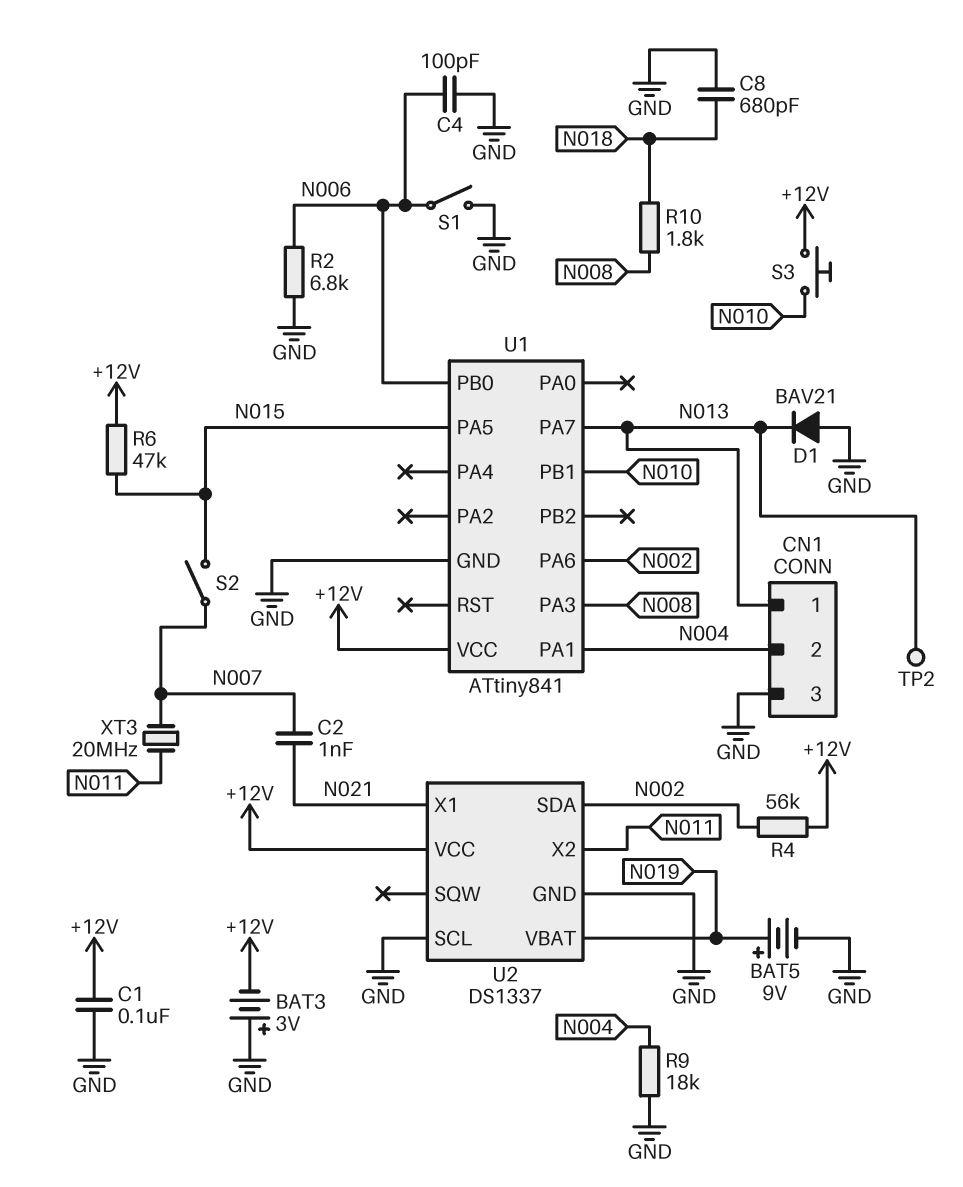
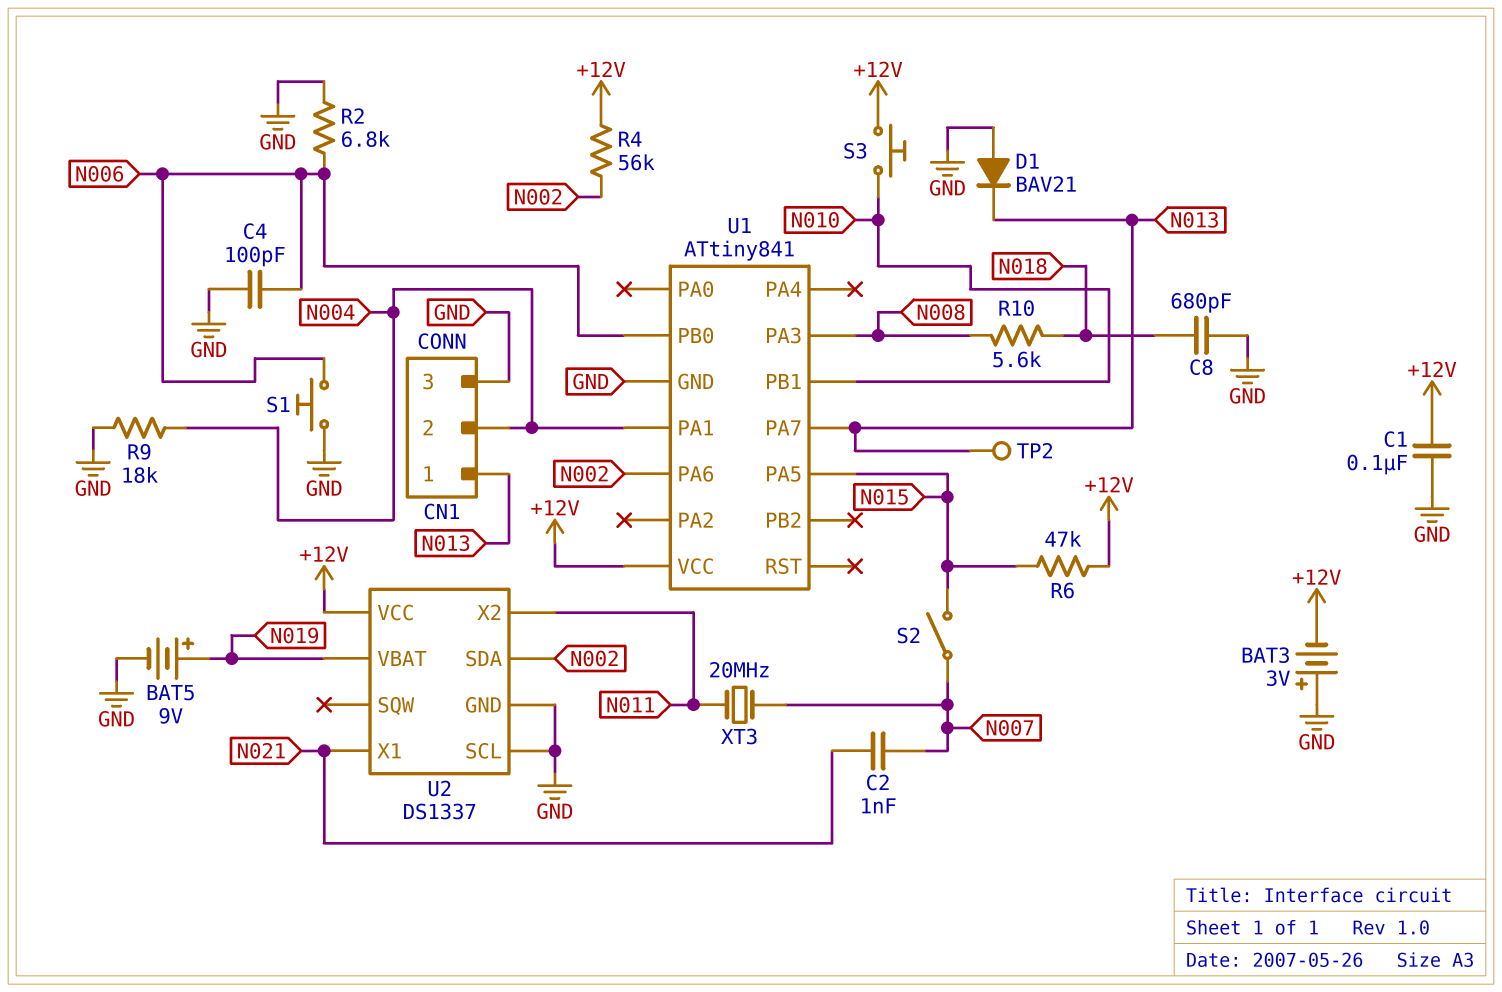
R10: 1.8k (N008, N018) -> 5.6k (N008, N018)
S1: switch (GND, N006) -> button (GND, N006)

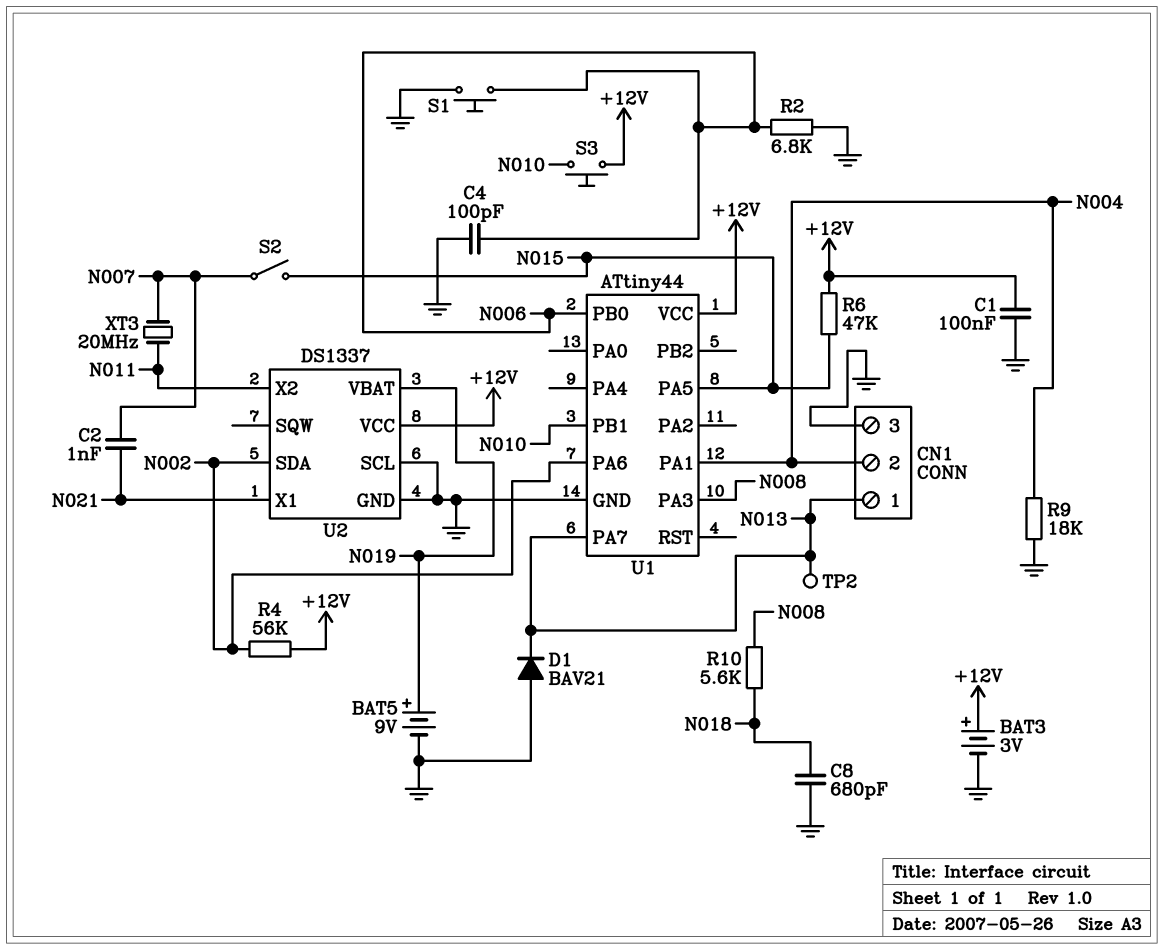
BAT3: 3V (plus GND, minus +12V) -> 3V (plus +12V, minus GND)
U1: ATtiny841 -> ATtiny44

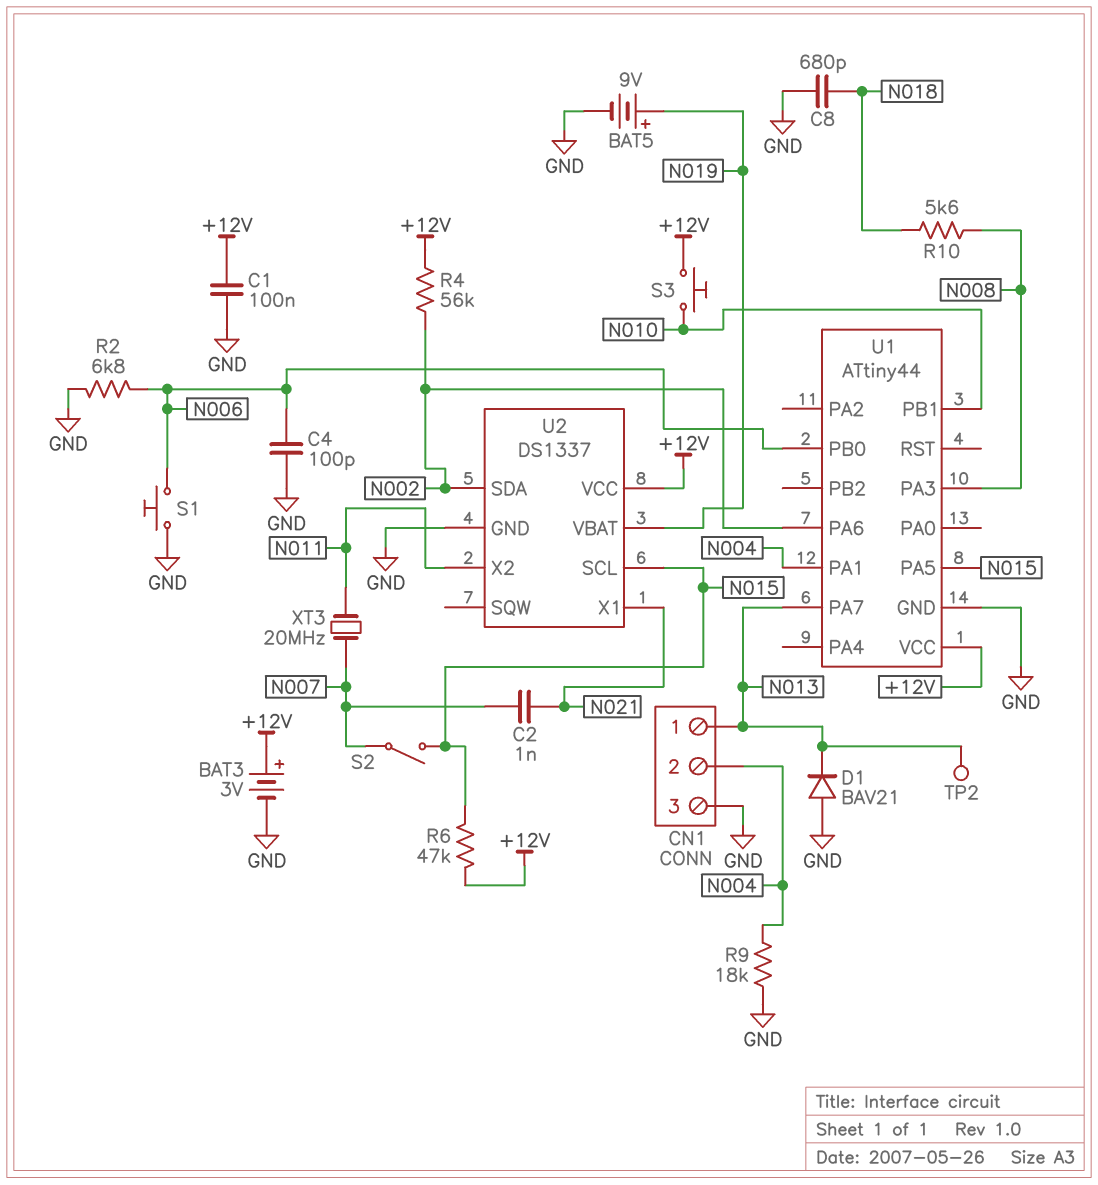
U2 pin SCL: GND -> N015

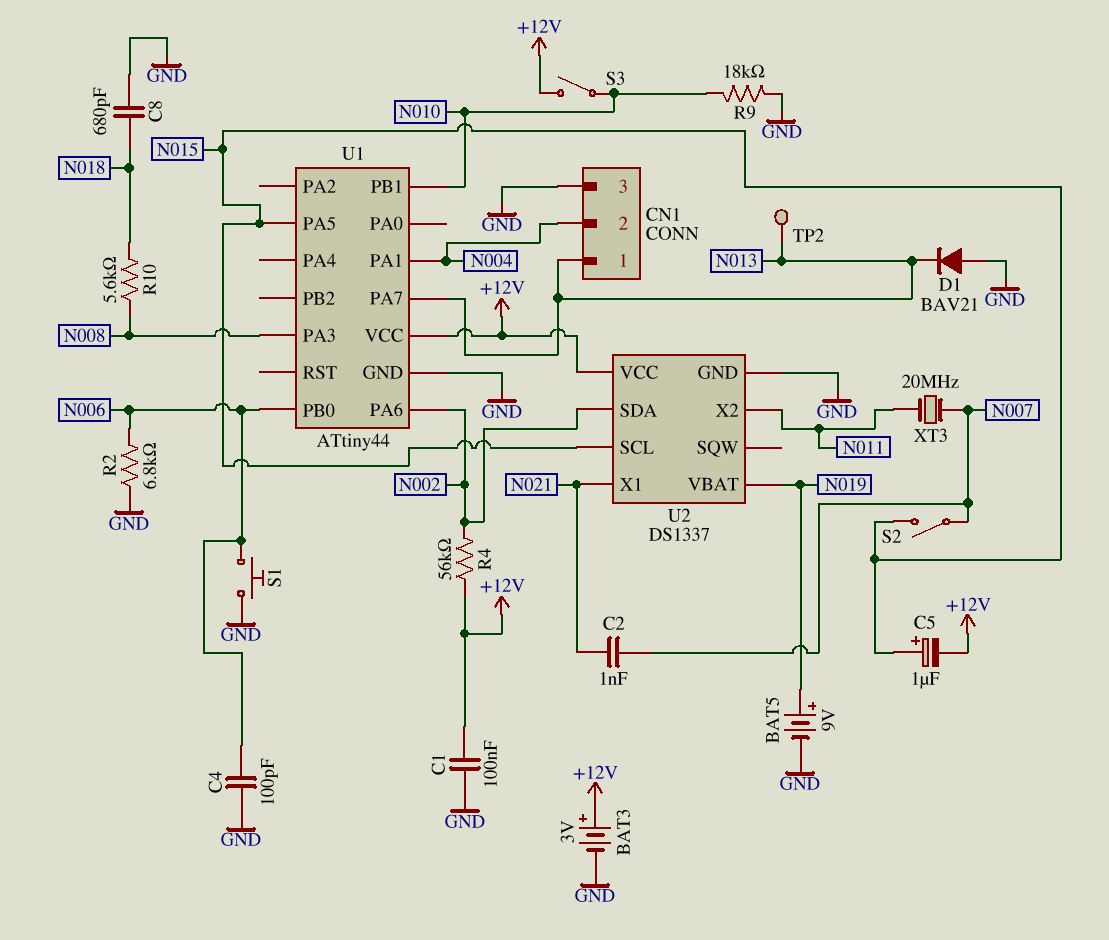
C5: none -> 1uF (plus N015, minus +12V)
R6: 47k (+12V, N015) -> none
R9: 18k (GND, N004) -> 18k (GND, N010)
S3: button (+12V, N010) -> switch (+12V, N010)

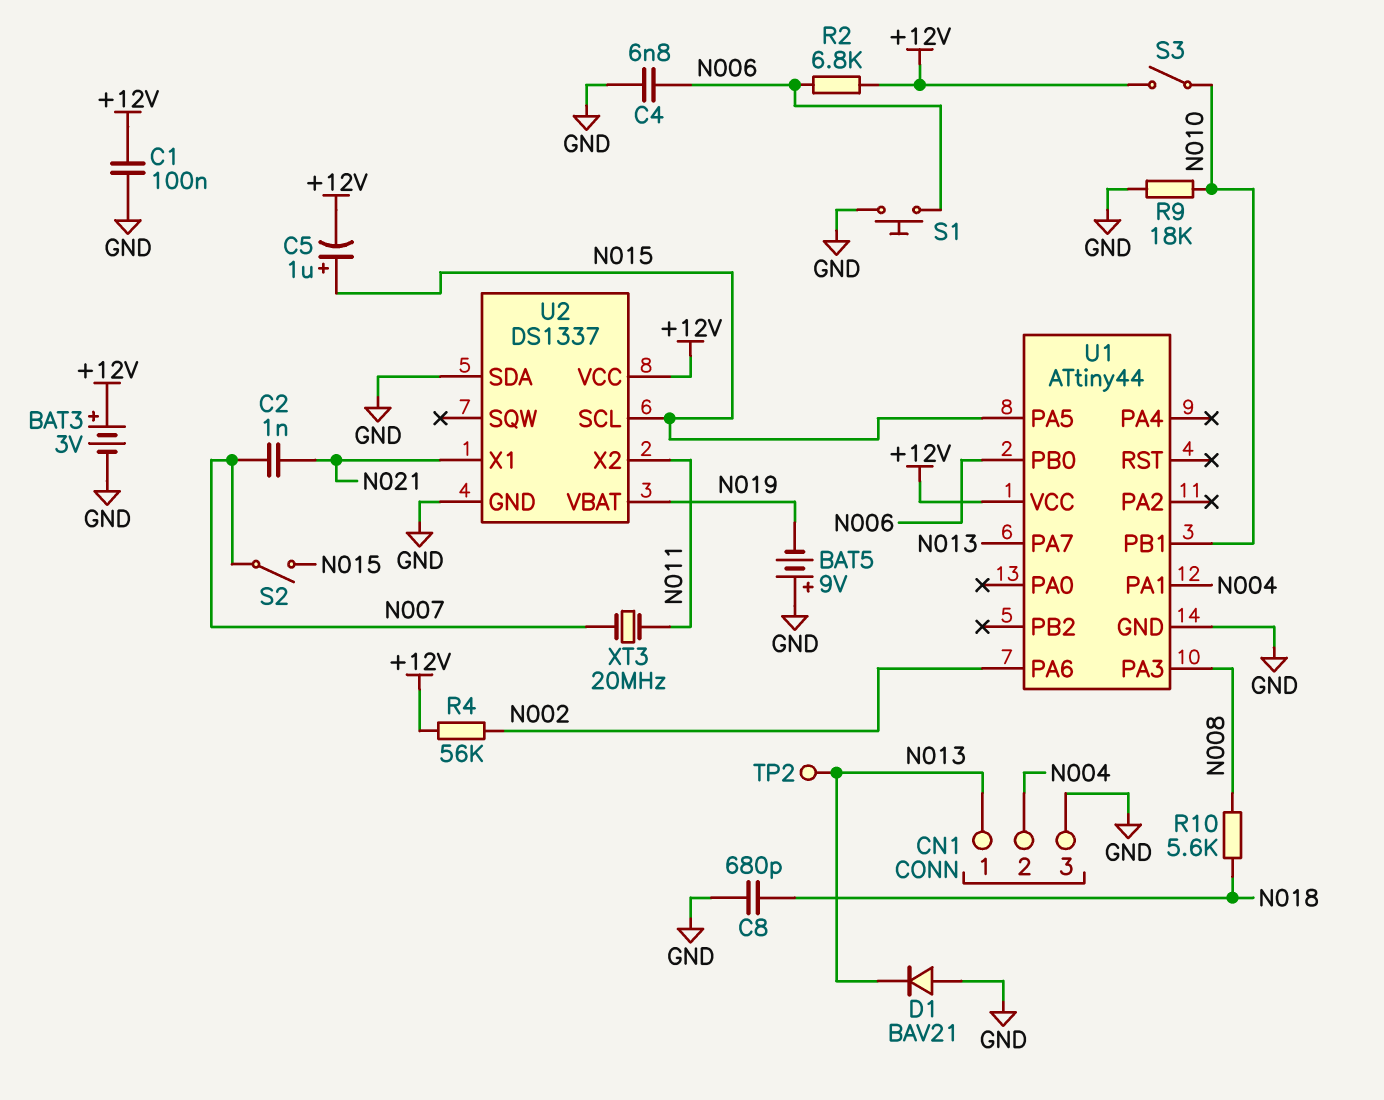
BAT5: 9V (plus N019, minus GND) -> 9V (plus GND, minus N019)
C4: 100pF (GND, N006) -> 6.8nF (GND, N006)
R2: 6.8k (GND, N006) -> 6.8k (+12V, N006)
U2 pin SDA: N002 -> GND

